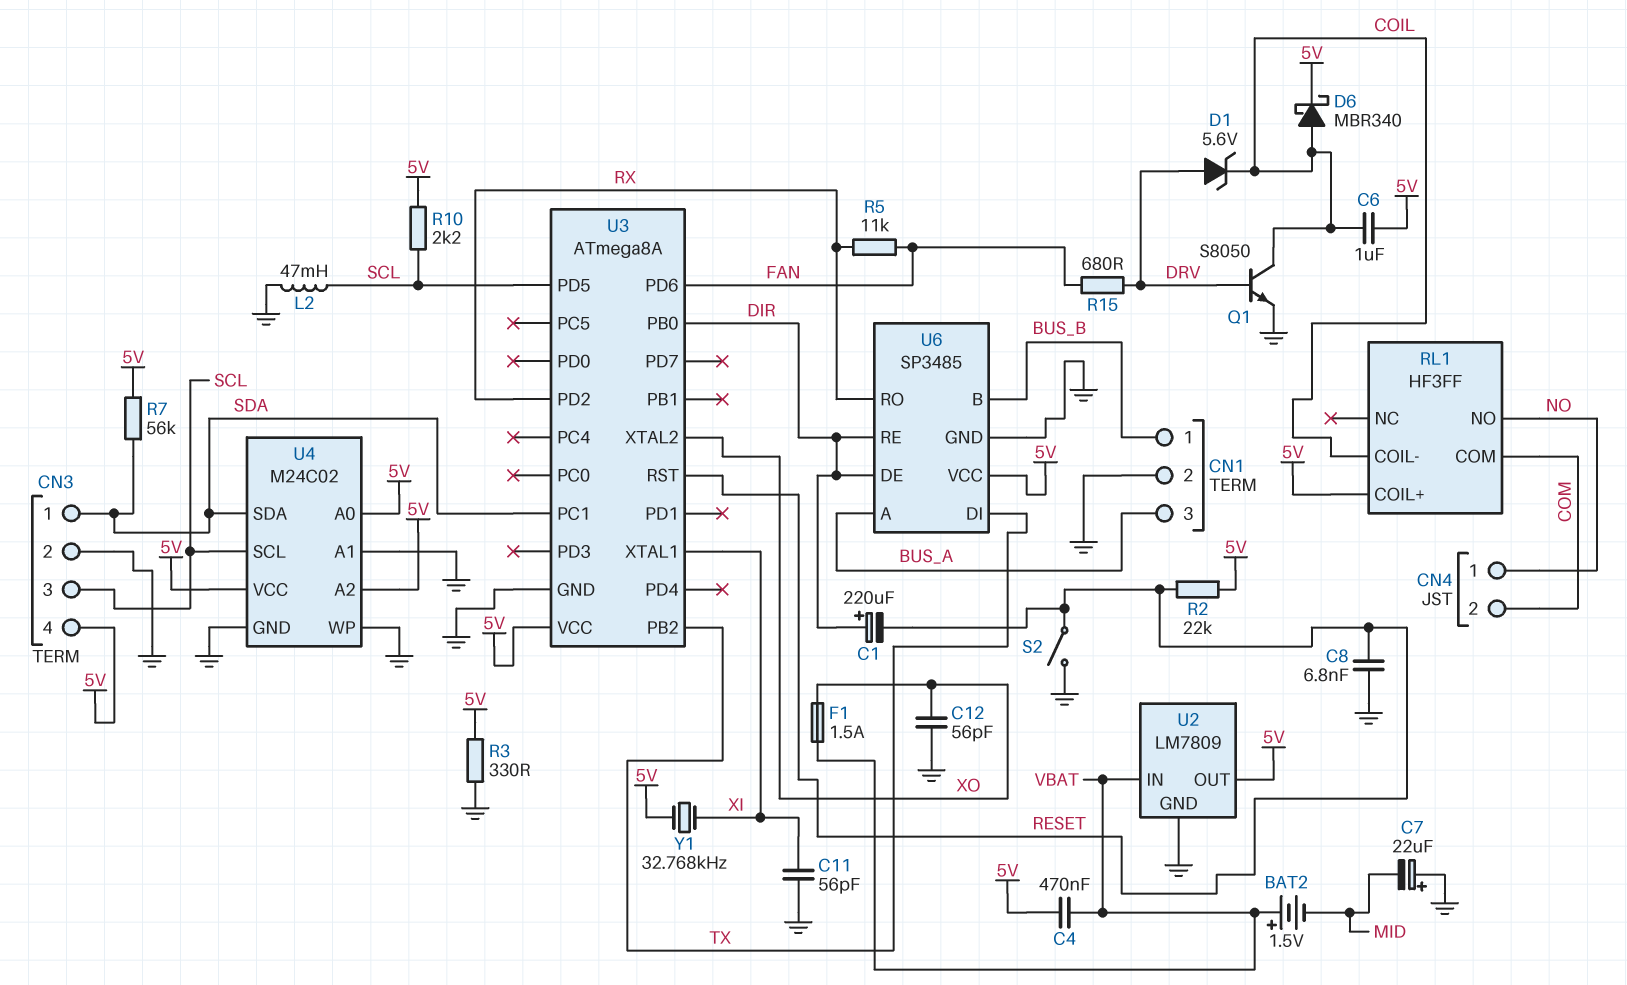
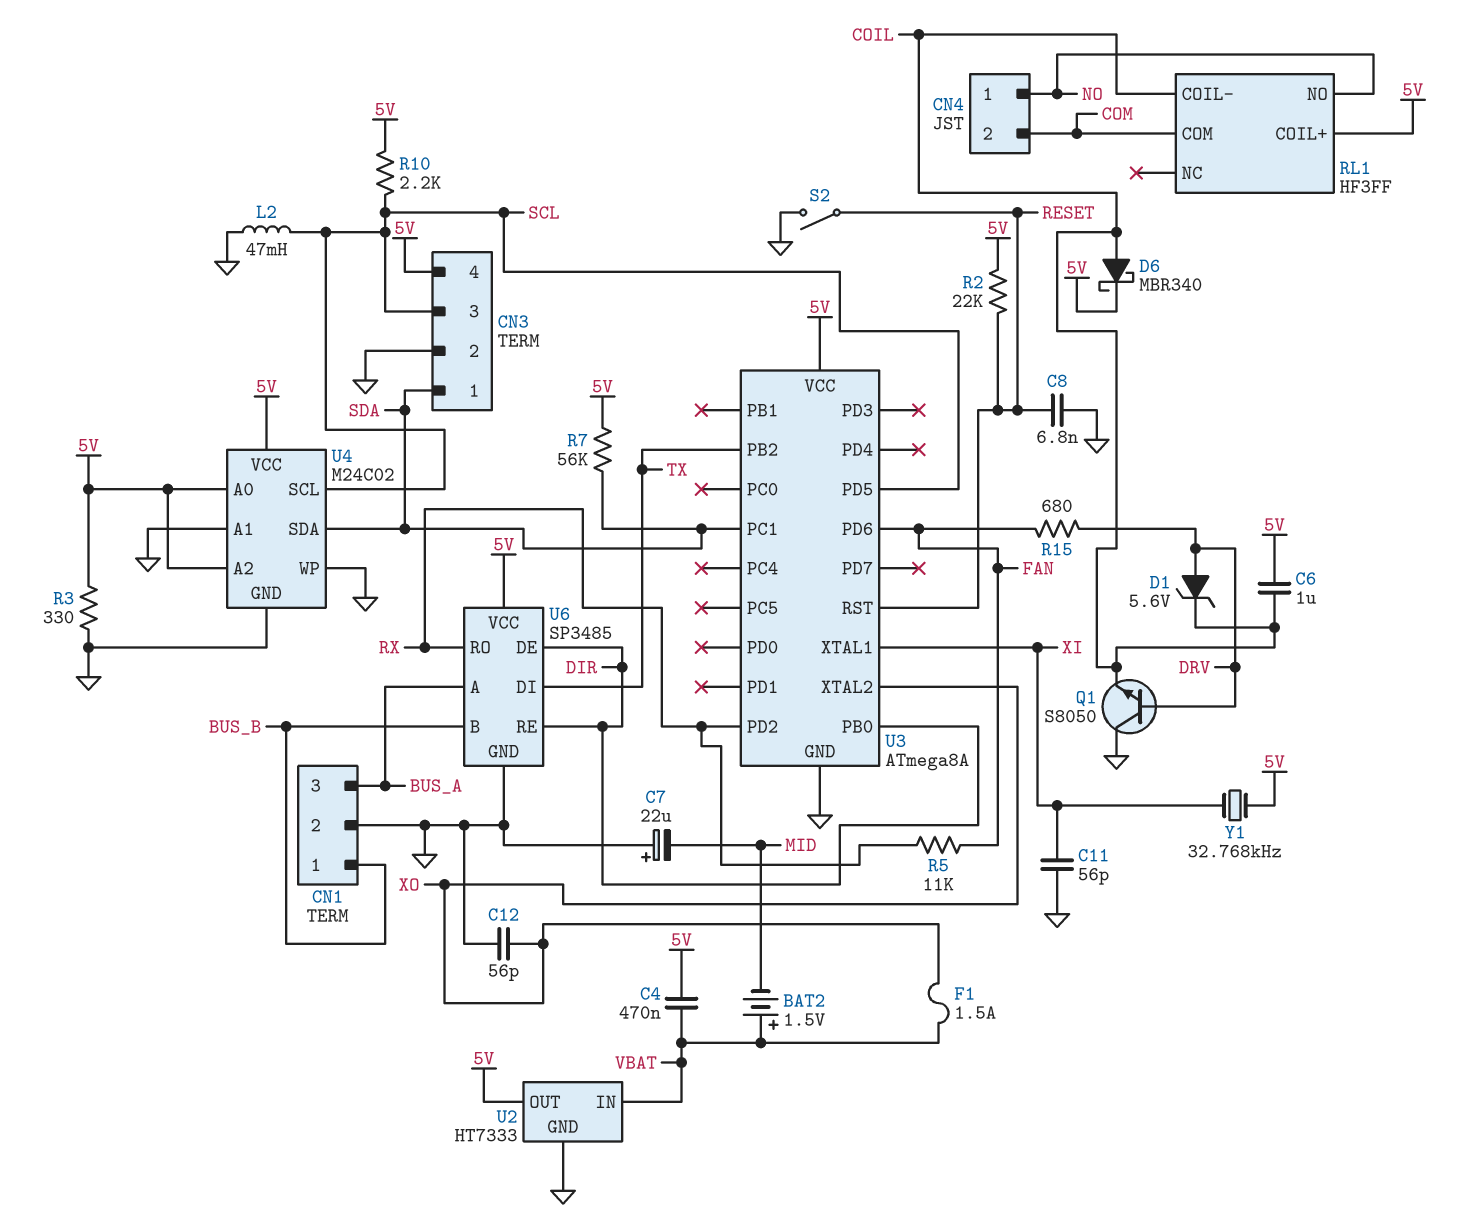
C1: 220uF (plus DIR, minus RESET) -> none
Q1: NPN S8050 (B DRV, C COIL, E GND) -> NPN S8050 (B DRV, C GND, E COIL)
U2: LM7809 -> HT7333

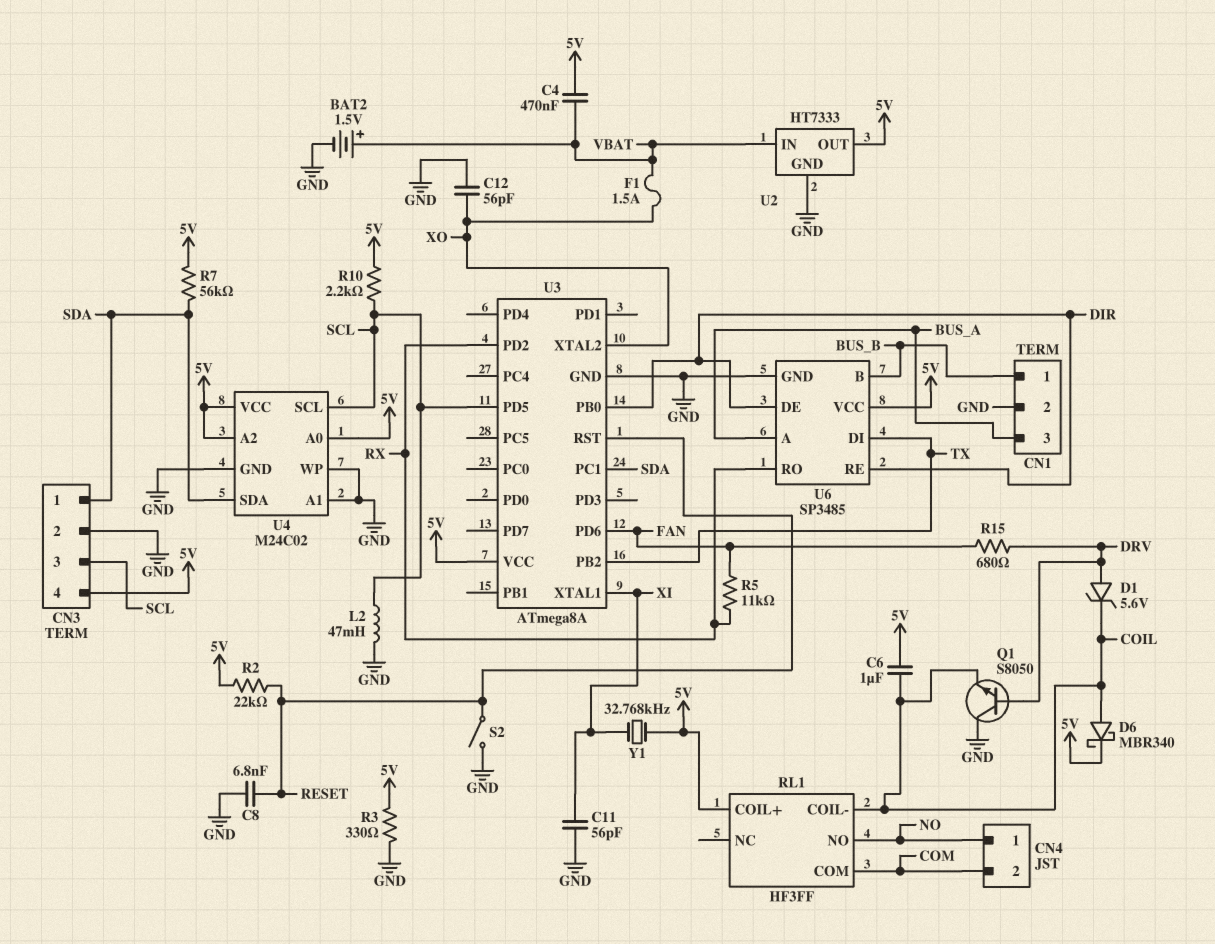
BAT2: 1.5V (plus VBAT, minus MID) -> 1.5V (plus VBAT, minus GND)
C7: 22uF (plus GND, minus MID) -> none

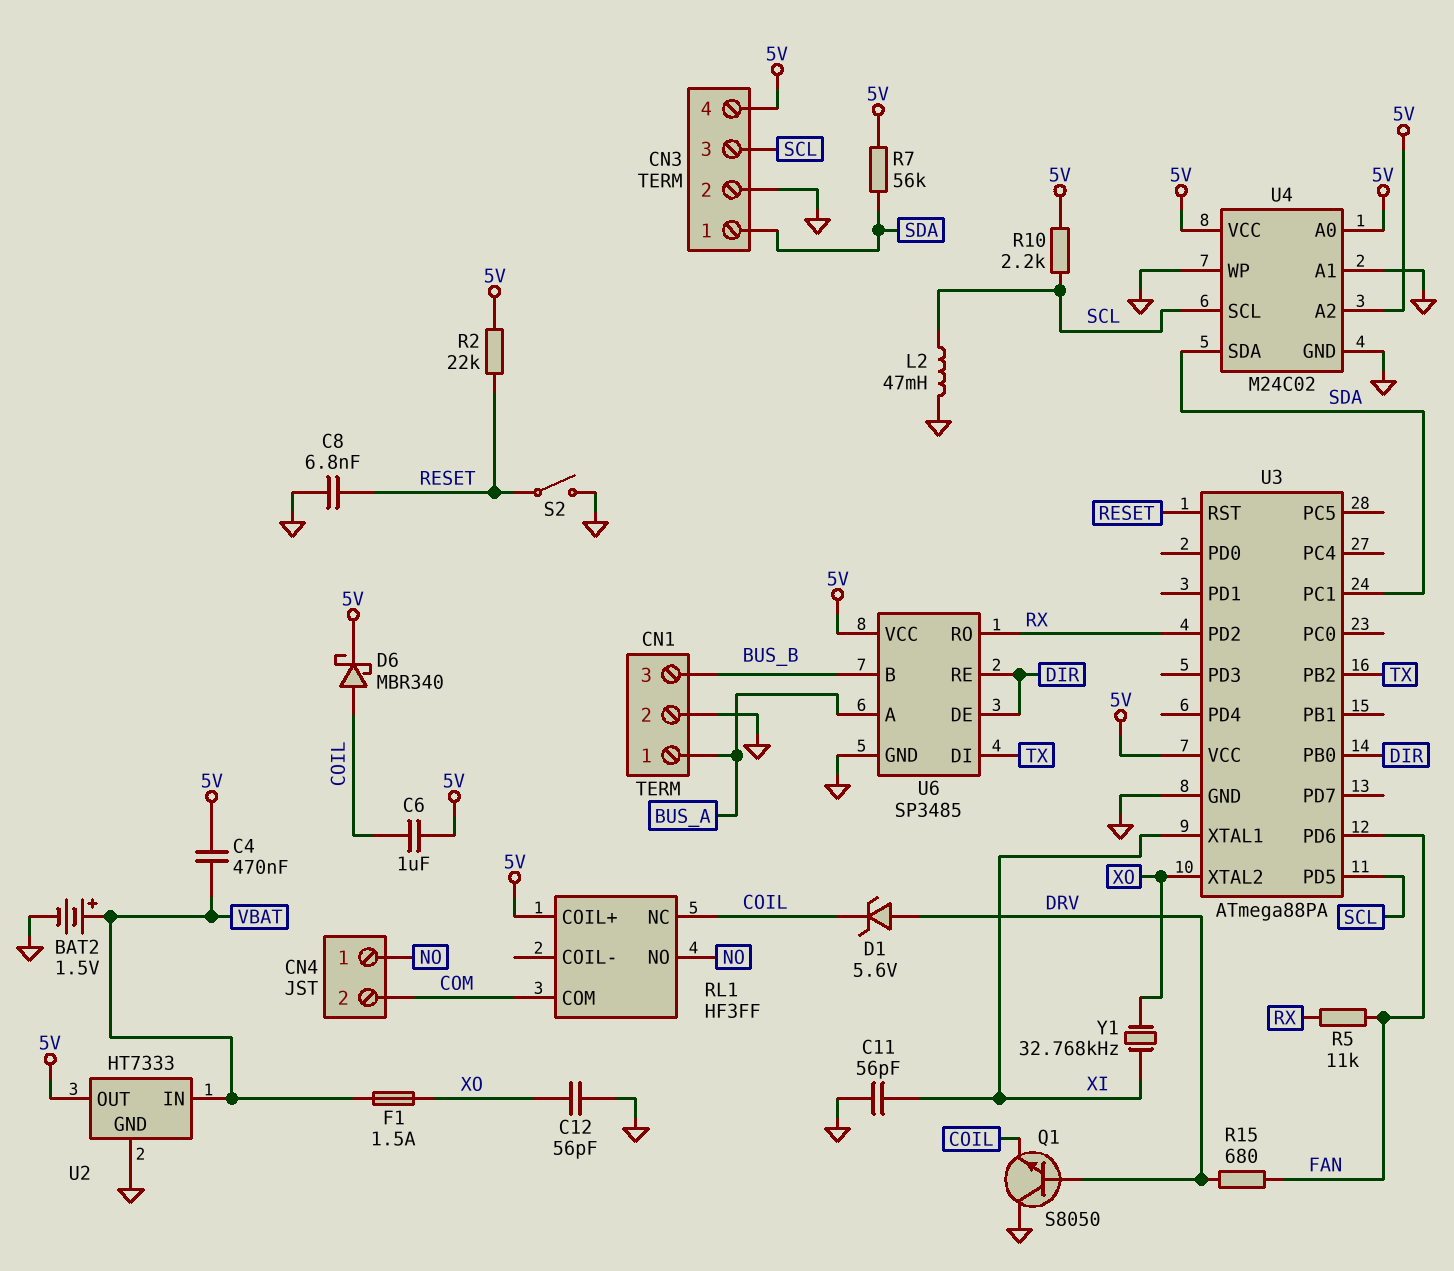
CN1 pin 1: BUS_B -> BUS_A
CN1 pin 3: BUS_A -> BUS_B
R3: 330 (5V, GND) -> none
RL1 pin COIL-: COIL -> none
RL1 pin NC: none -> COIL
U3: ATmega8A -> ATmega88PA
Y1: 32.768kHz (5V, XI) -> 32.768kHz (XI, XO)

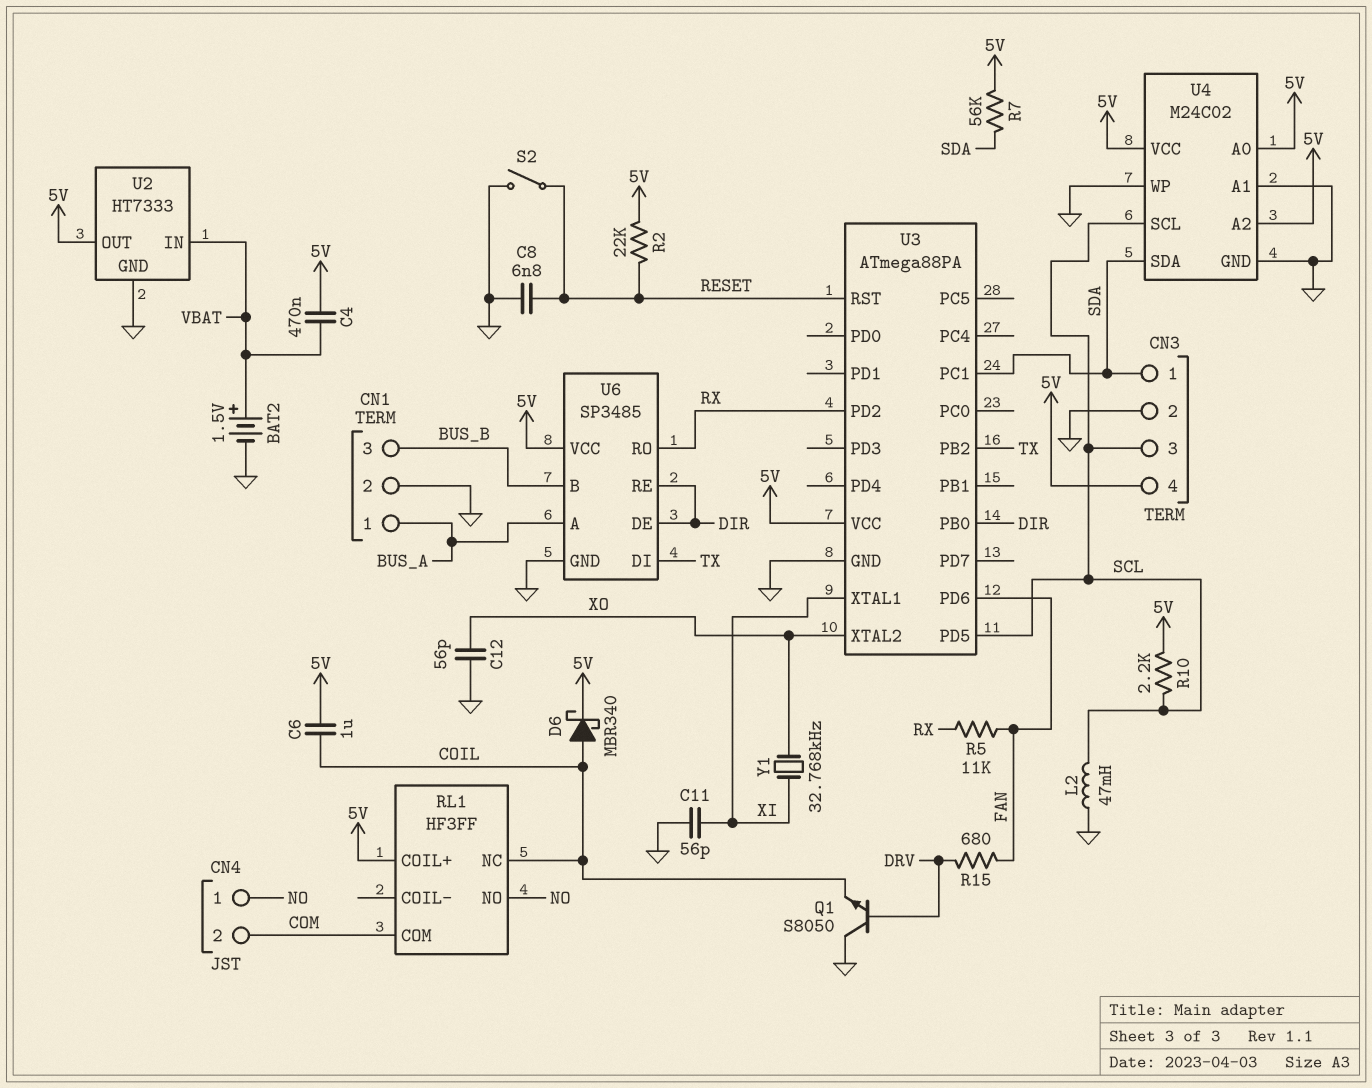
D1: zener 5.6V (A DRV, K COIL) -> none
F1: 1.5A (VBAT, XO) -> none

